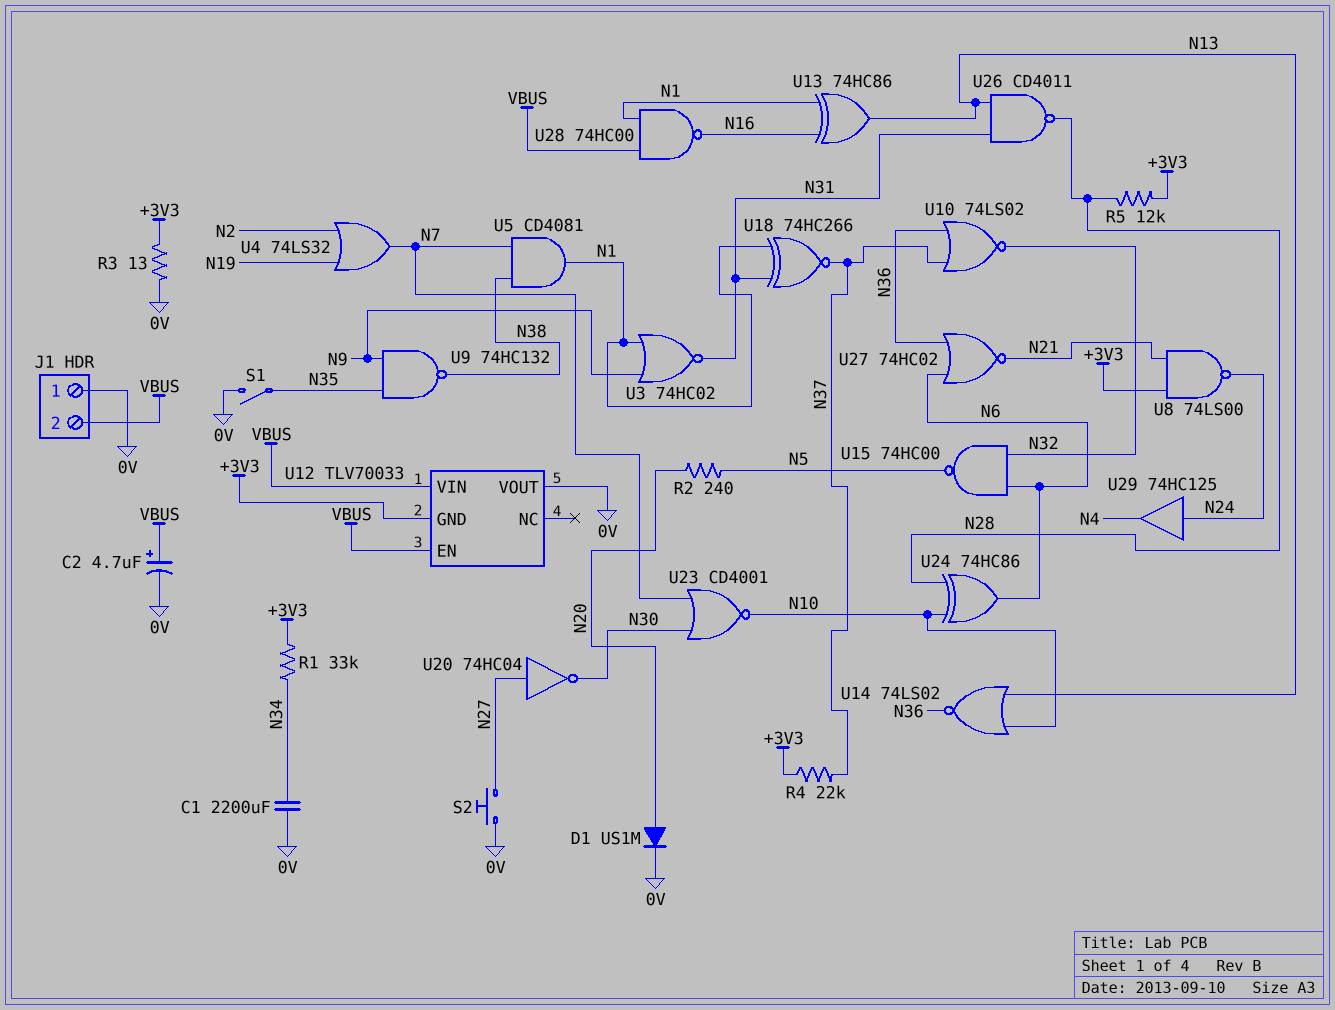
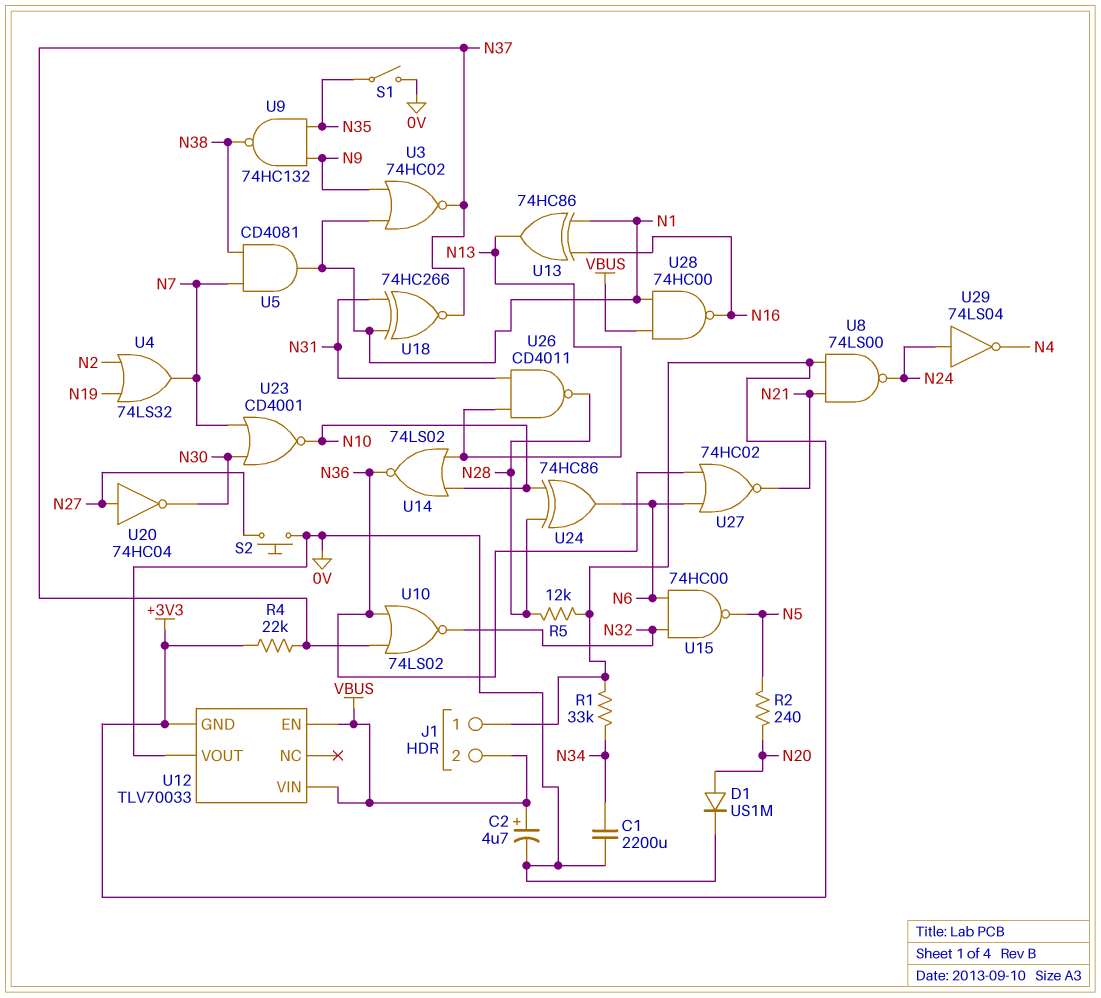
J1 pin 1: 0V -> +3V3
R3: 13 (+3V3, 0V) -> none
U3: NOR 74HC02 (in N1, in N9, out N31) -> NOR 74HC02 (in N1, in N9, out N37)
U29: buffer 74HC125 (in N24, out N4) -> NOT 74LS04 (in N24, out N4)

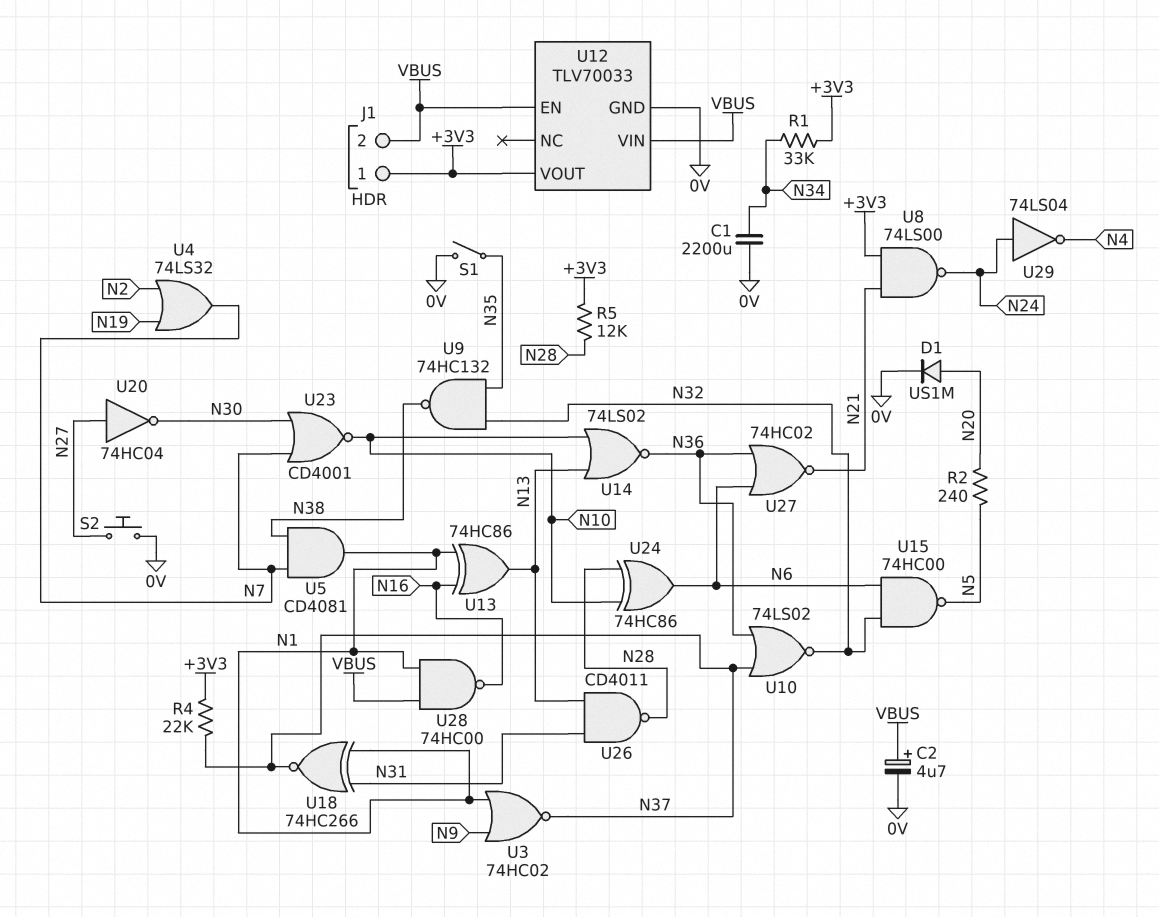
U9: NAND 74HC132 (in N9, in N35, out N38) -> NAND 74HC132 (in N32, in N35, out N38)
U12 pin GND: +3V3 -> 0V
U12 pin VOUT: 0V -> +3V3

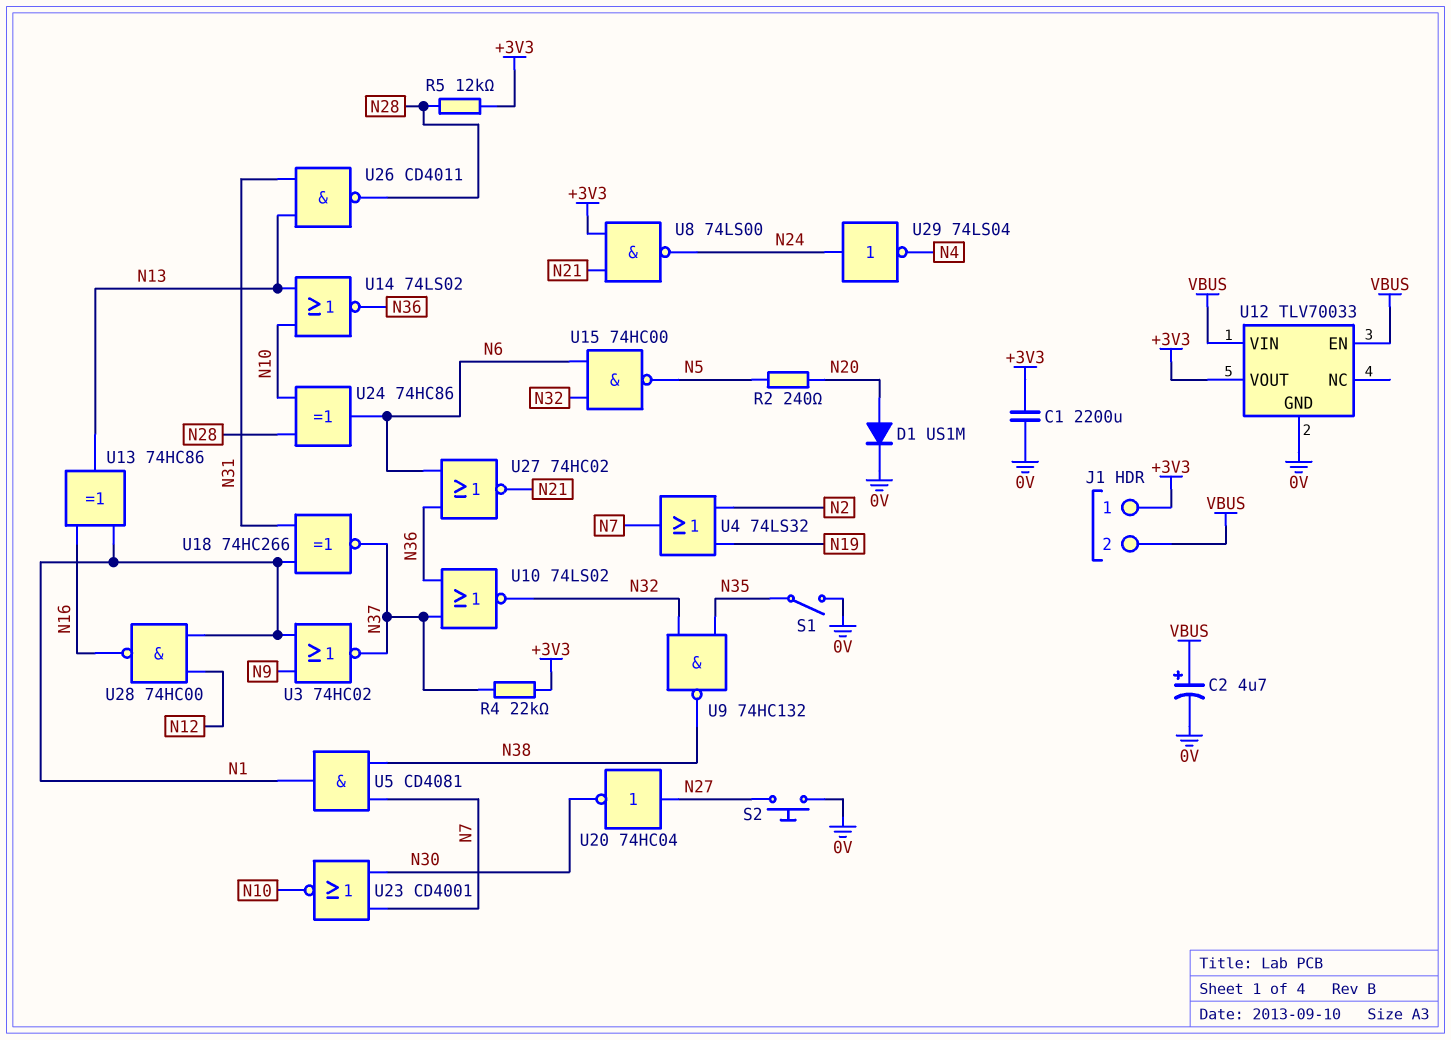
C1: 2200uF (0V, N34) -> 2200uF (+3V3, 0V)
R1: 33k (+3V3, N34) -> none
U28: NAND 74HC00 (in N1, in VBUS, out N16) -> NAND 74HC00 (in N1, in N12, out N16)

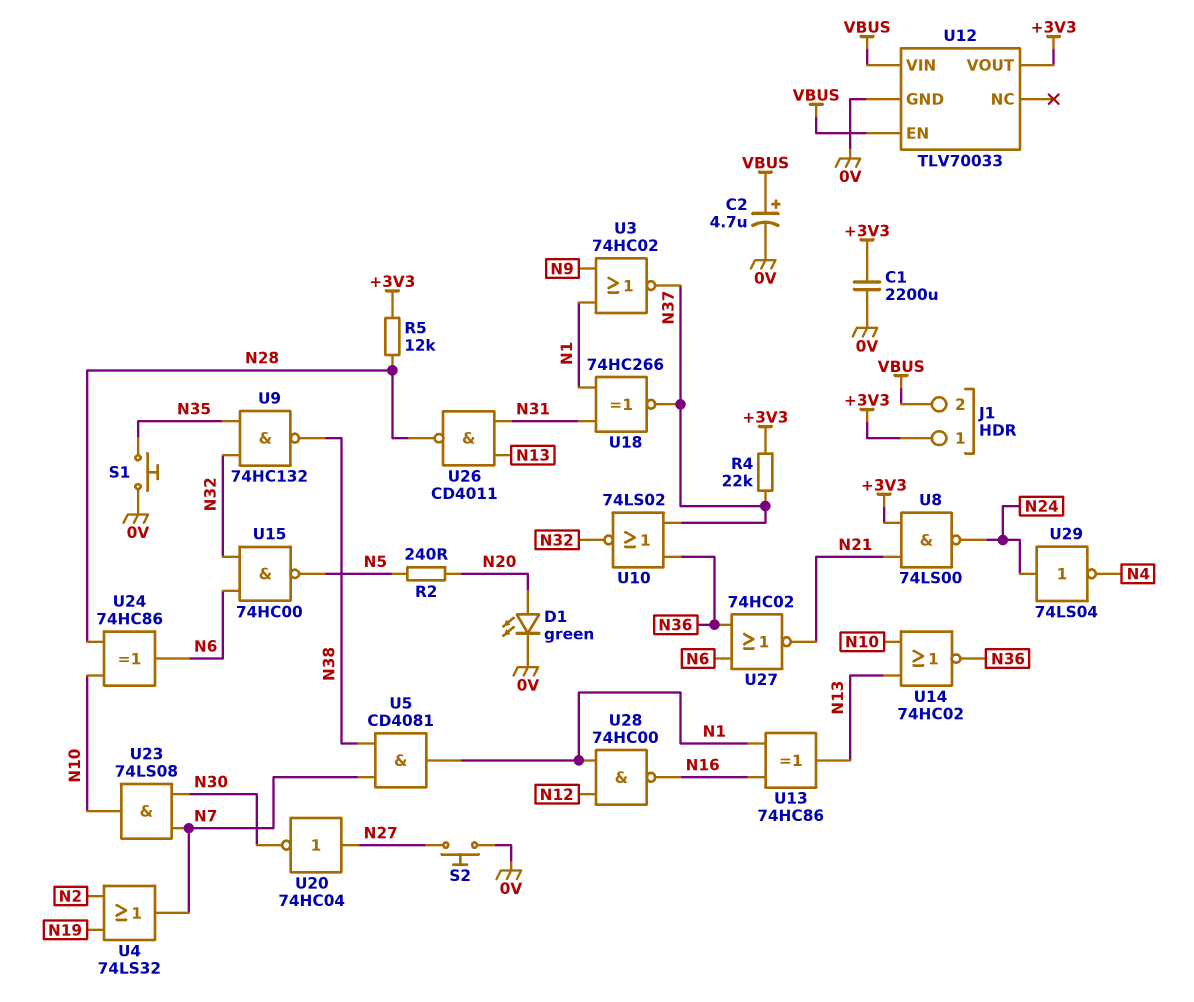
D1: diode US1M (A N20, K 0V) -> LED green (A N20, K 0V)
S1: switch (0V, N35) -> button (0V, N35)
U14: NOR 74LS02 (in N10, in N13, out N36) -> NOR 74HC02 (in N10, in N13, out N36)
U23: NOR CD4001 (in N7, in N30, out N10) -> AND 74LS08 (in N7, in N30, out N10)

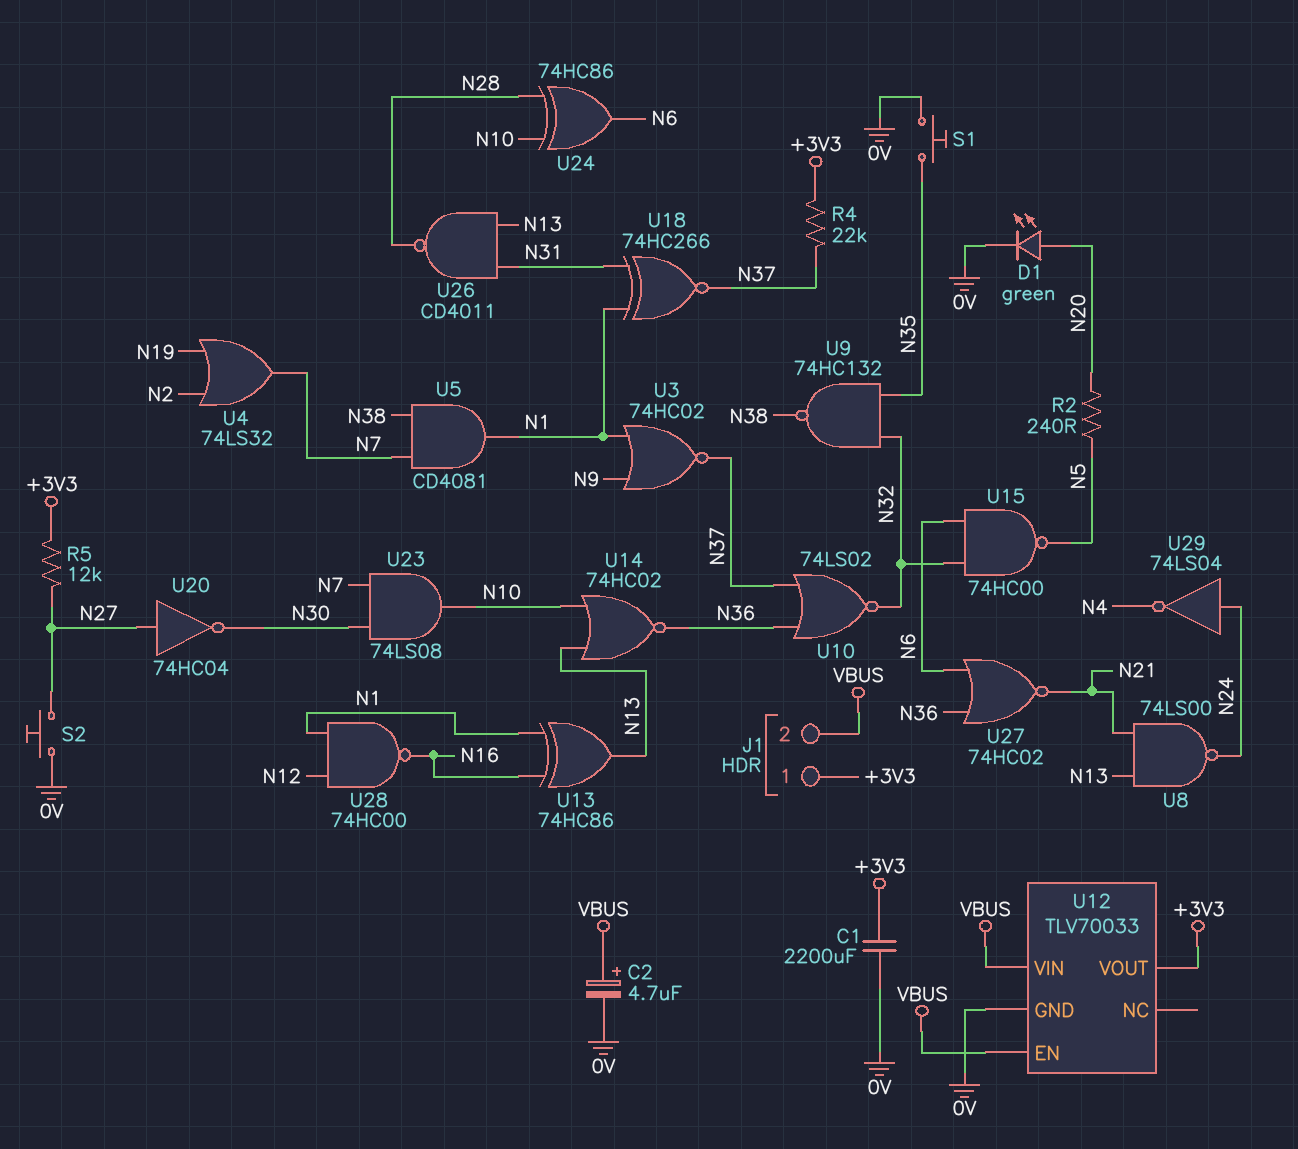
R5: 12k (+3V3, N28) -> 12k (+3V3, N27)
U8: NAND 74LS00 (in +3V3, in N21, out N24) -> NAND 74LS00 (in N13, in N21, out N24)

